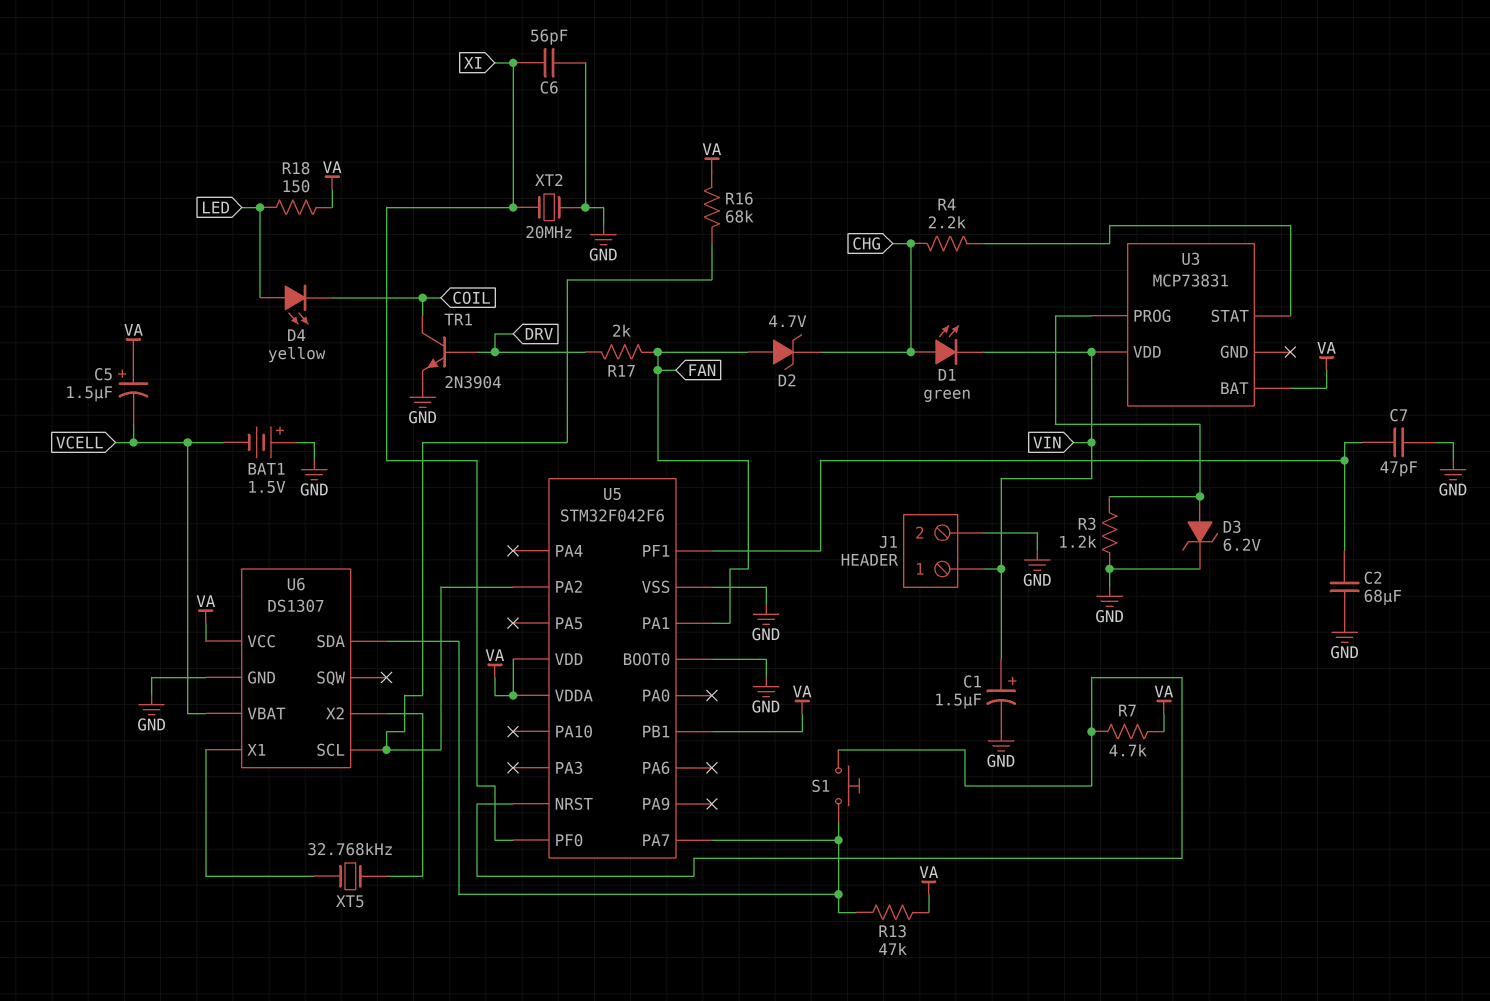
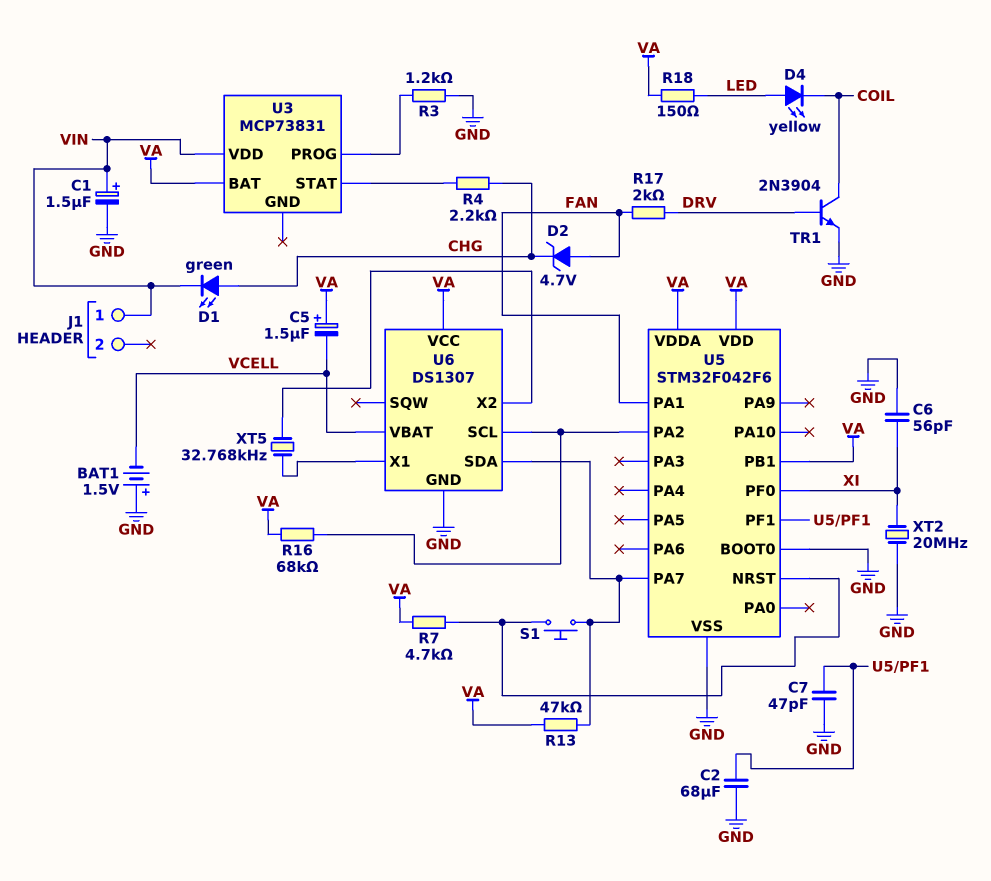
D3: zener 6.2V (A U3/PROG, K GND) -> none
J1 pin 2: GND -> none

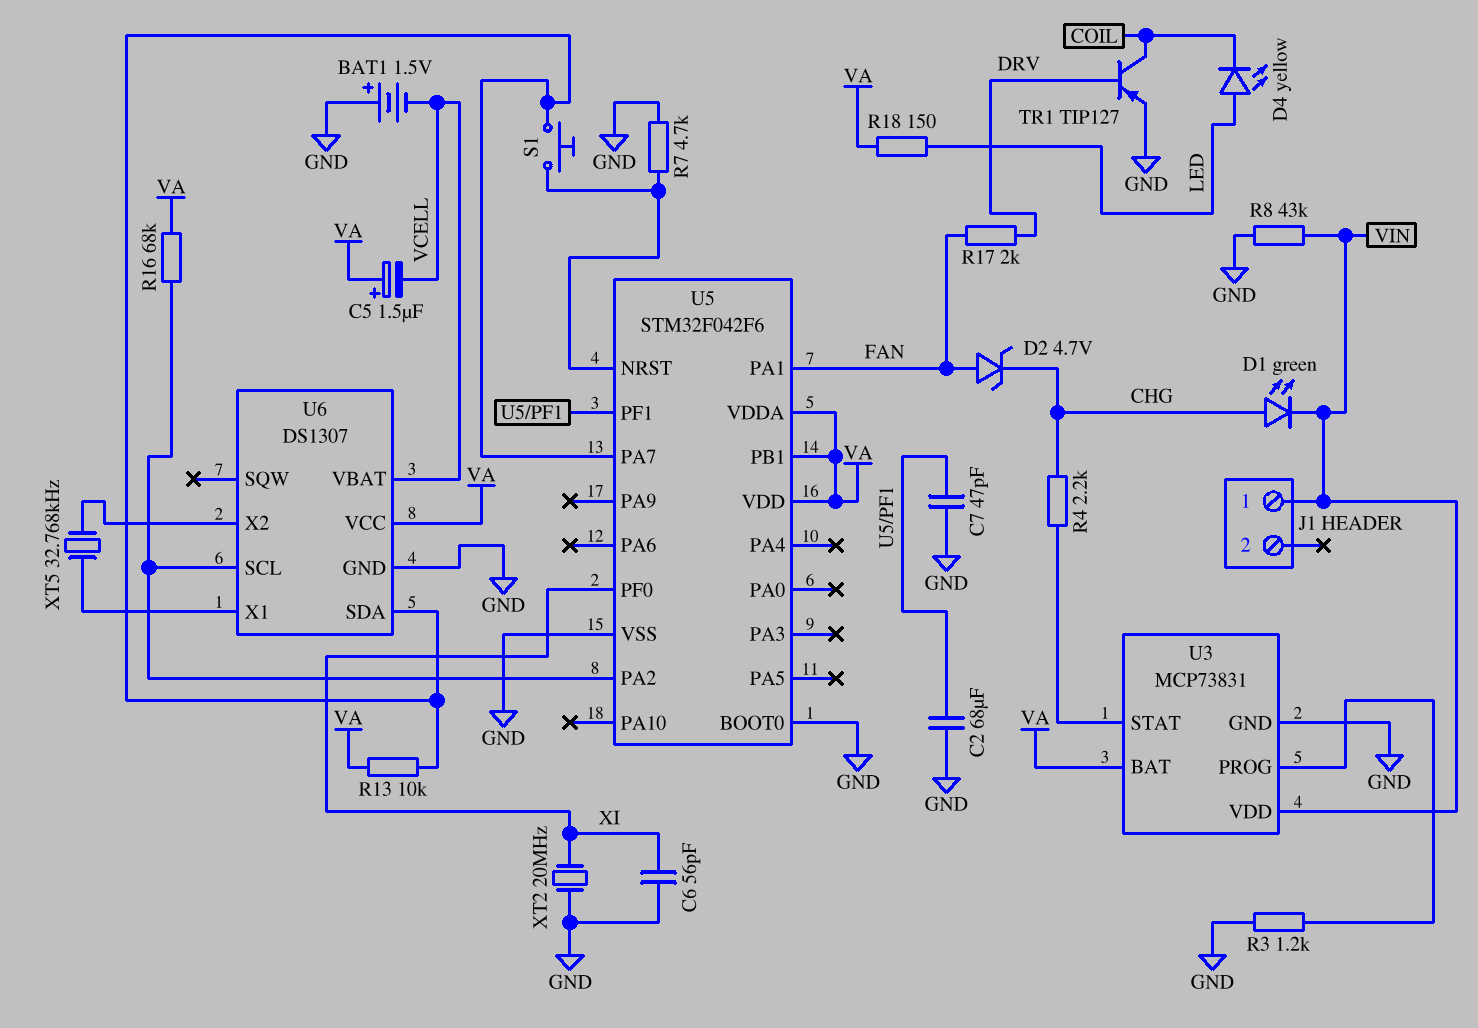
C1: 1.5uF (plus VIN, minus GND) -> none
R7: 4.7k (U5/NRST, VA) -> 4.7k (GND, U5/NRST)
R8: none -> 43k (GND, VIN)
R13: 47k (U5/PA7, VA) -> 10k (U5/PA7, VA)
TR1: NPN 2N3904 (B DRV, C COIL, E GND) -> PNP TIP127 (B DRV, C COIL, E GND)
U3 pin GND: none -> GND

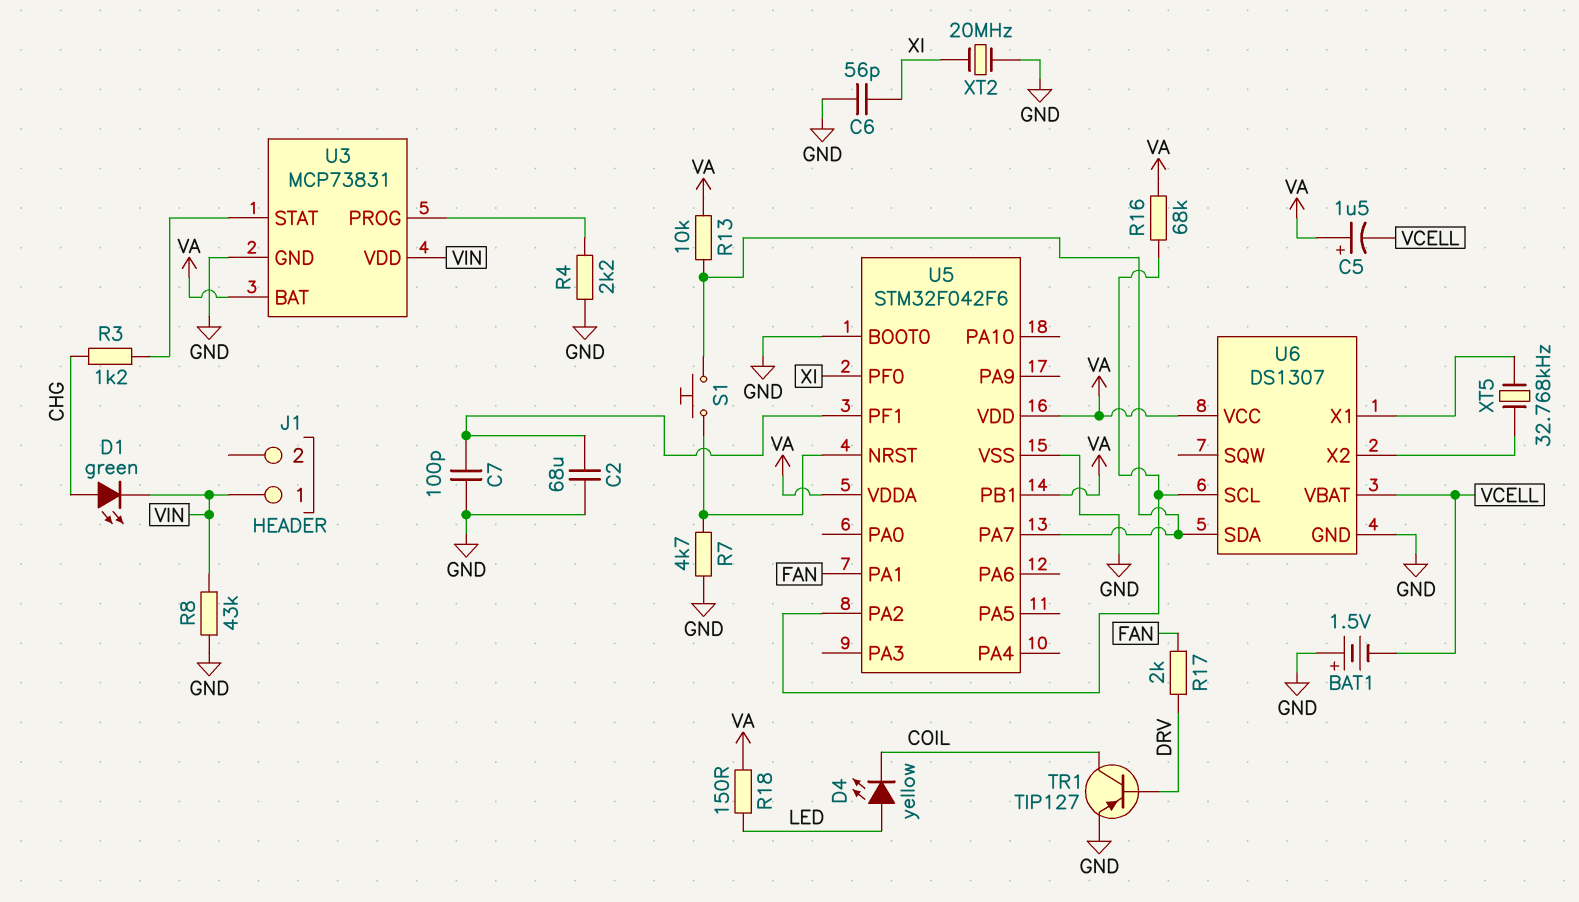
C7: 47pF (GND, U5/PF1) -> 100pF (GND, U5/PF1)
D2: zener 4.7V (A FAN, K CHG) -> none
R3: 1.2k (GND, U3/PROG) -> 1.2k (CHG, U3/STAT)
R4: 2.2k (CHG, U3/STAT) -> 2.2k (GND, U3/PROG)

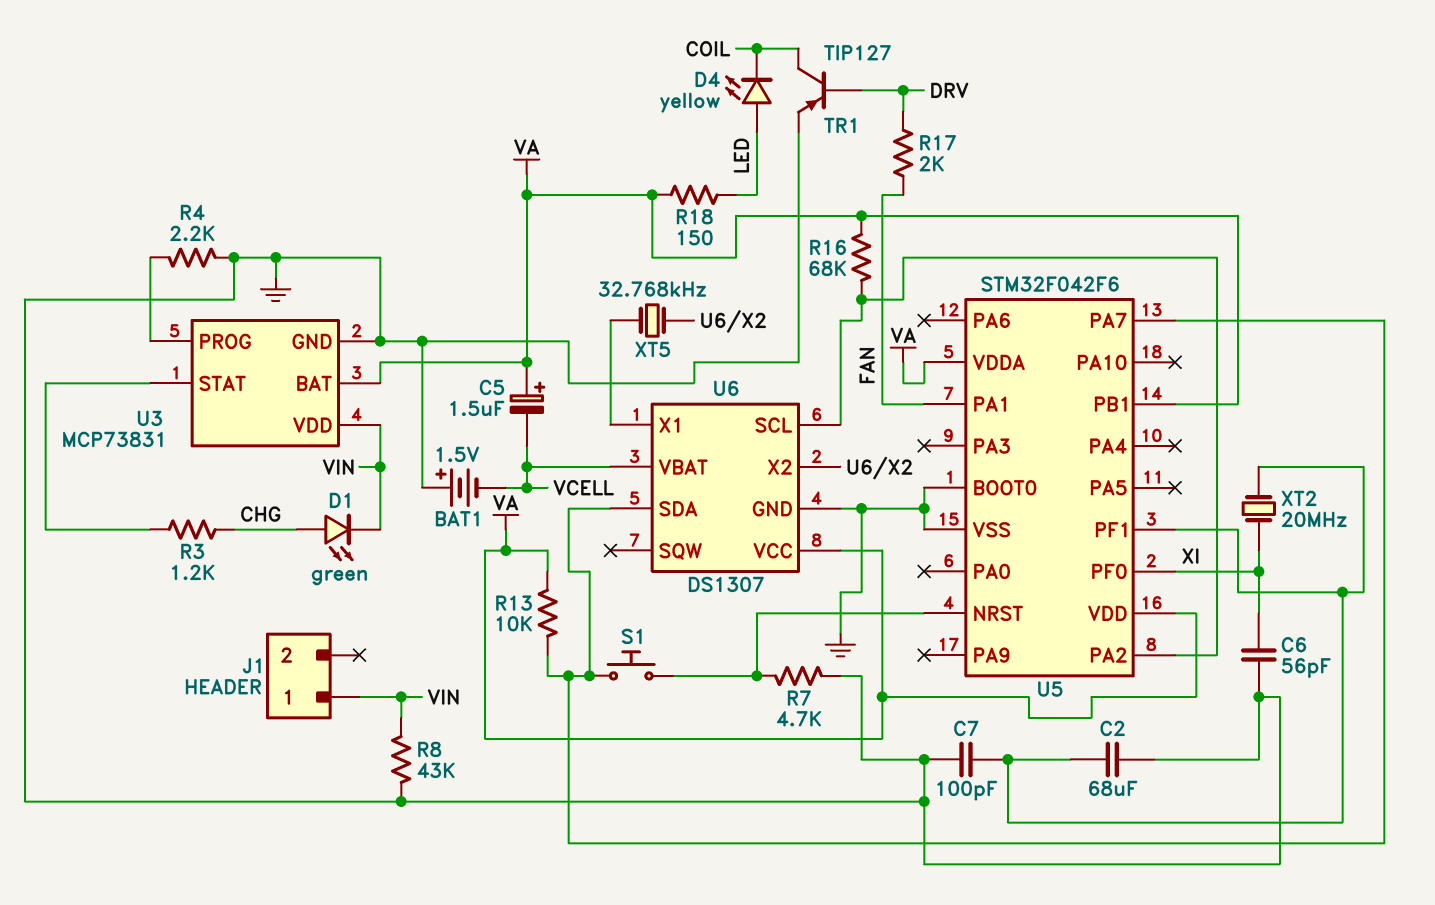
XT2: 20MHz (GND, XI) -> 20MHz (U5/PF1, XI)

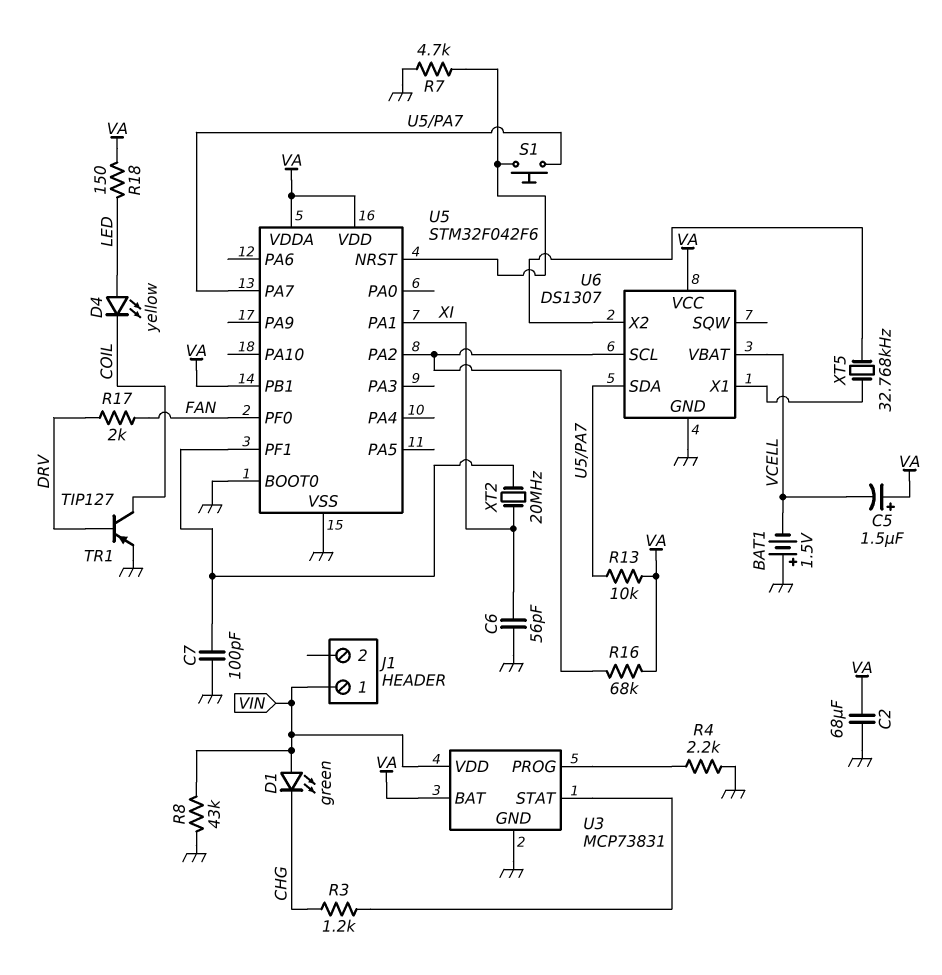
C2: 68uF (GND, U5/PF1) -> 68uF (GND, VA)
D1: LED green (A CHG, K VIN) -> LED green (A VIN, K CHG)
U5 pin PA1: FAN -> XI
U5 pin PF0: XI -> FAN

